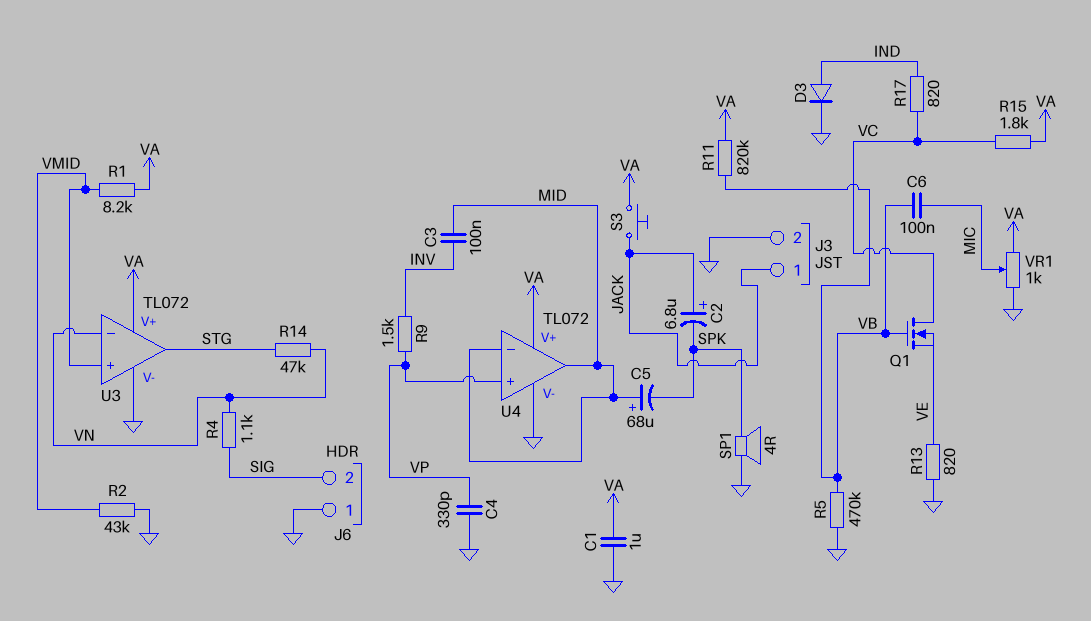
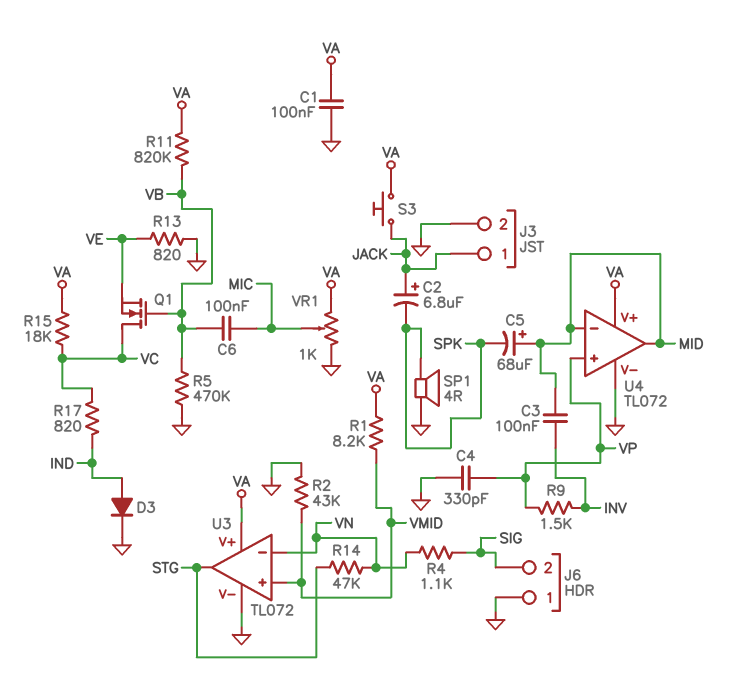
C1: 1uF (GND, VA) -> 100nF (GND, VA)
R15: 1.8k (VA, VC) -> 18k (VA, VC)

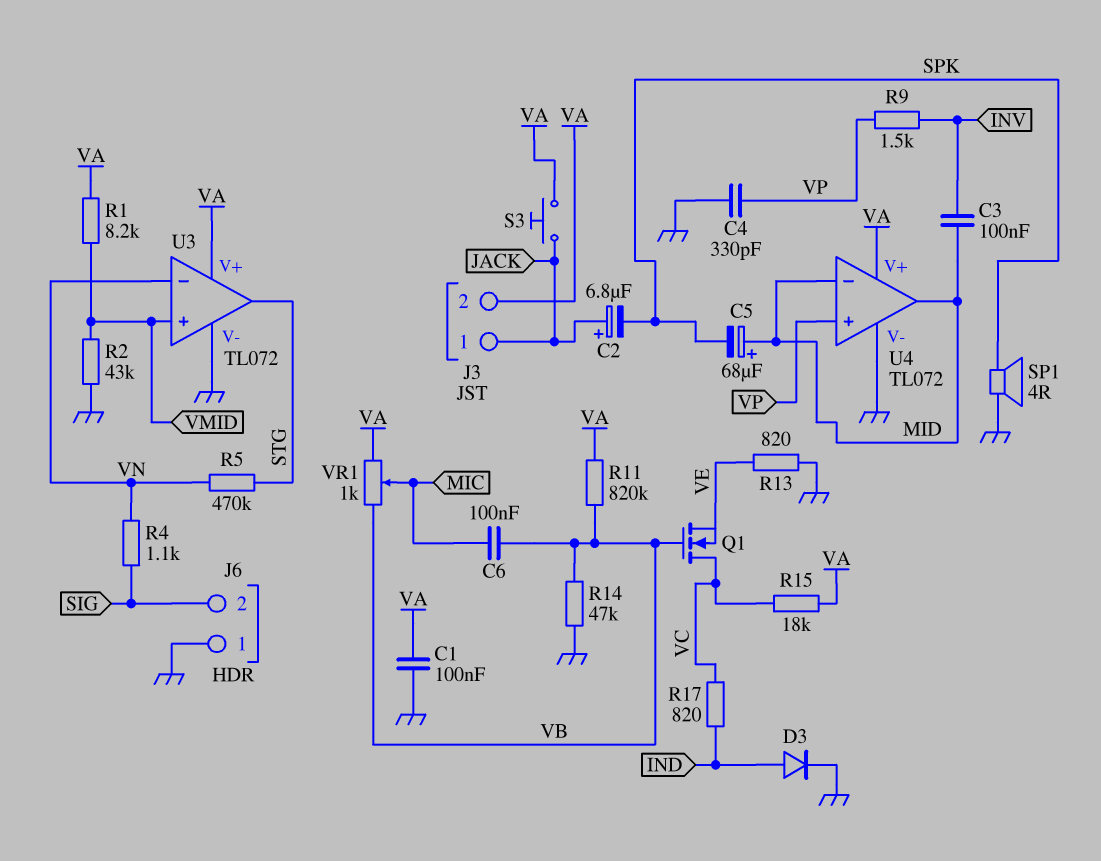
J3 pin 2: GND -> VA
R5: 470k (GND, VB) -> 470k (STG, VN)
R14: 47k (STG, VN) -> 47k (GND, VB)
VR1: 1k (GND, VA, wiper MIC) -> 1k (VA, VB, wiper MIC)

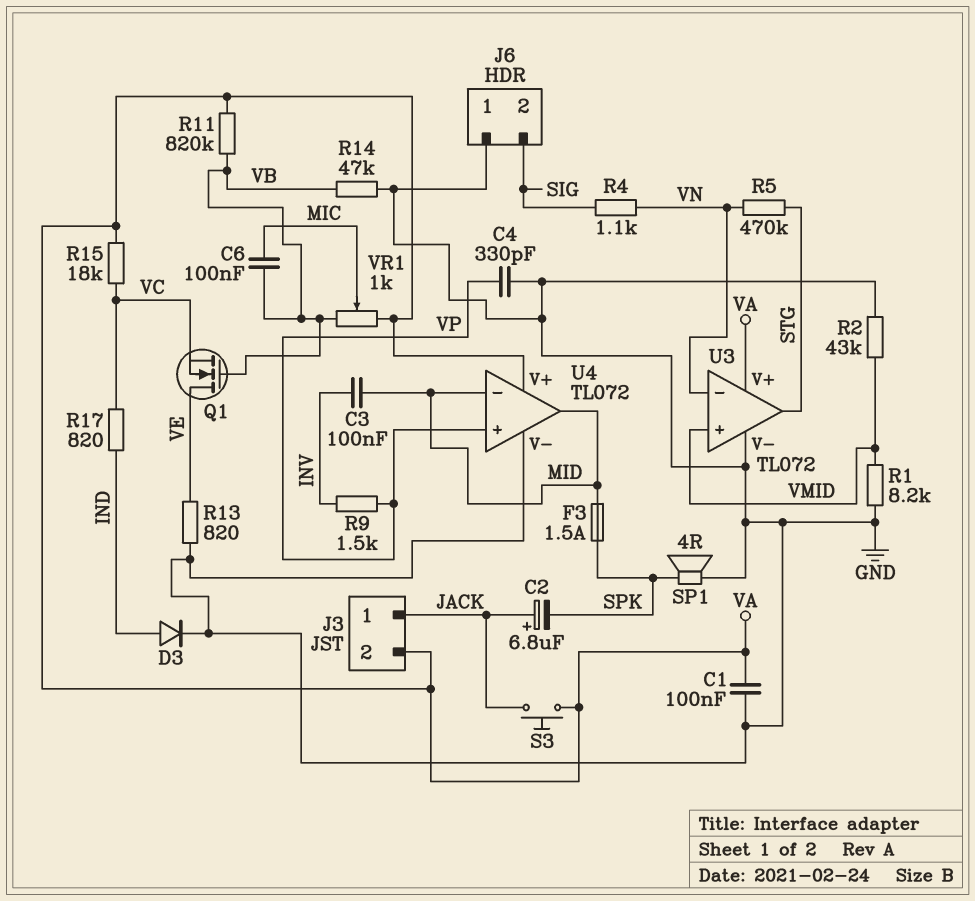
C5: 68uF (plus MID, minus SPK) -> none
F3: none -> 1.5A (MID, SPK)
Q1: NMOS (G VB, D VC, S VE) -> NMOS (G VB, D VE, S VC)
R1: 8.2k (VA, VMID) -> 8.2k (GND, VMID)

